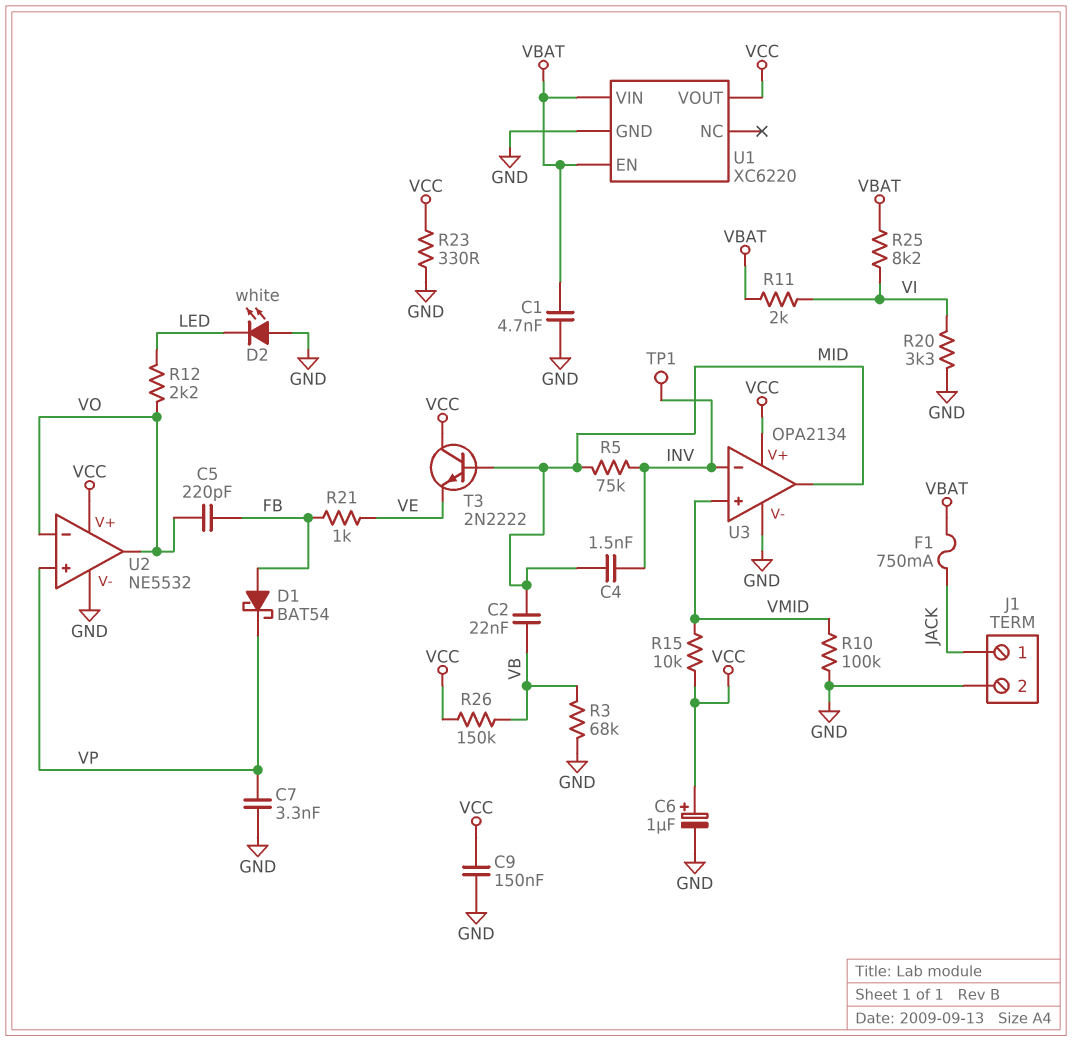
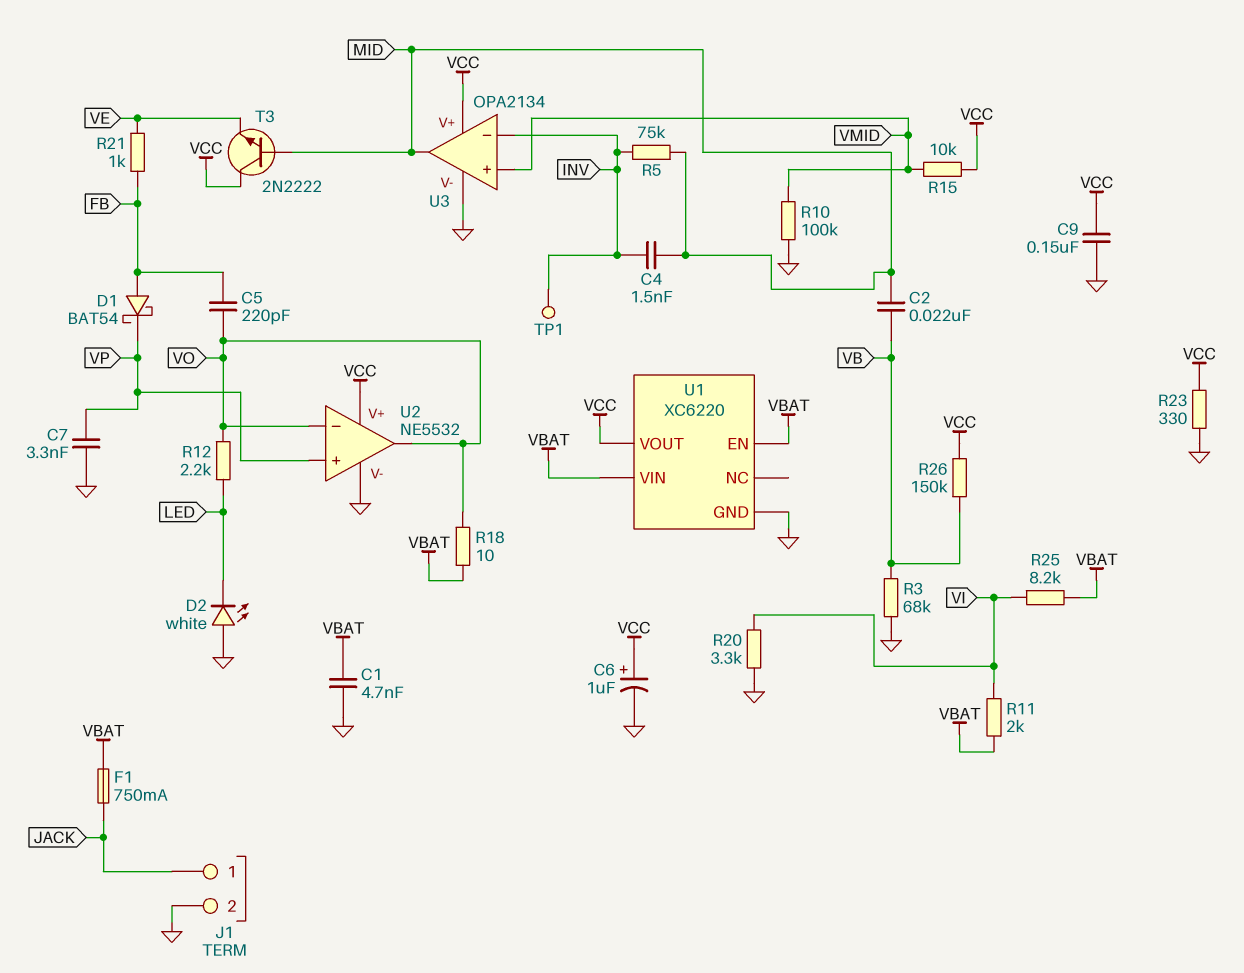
R18: none -> 10 (VBAT, VO)

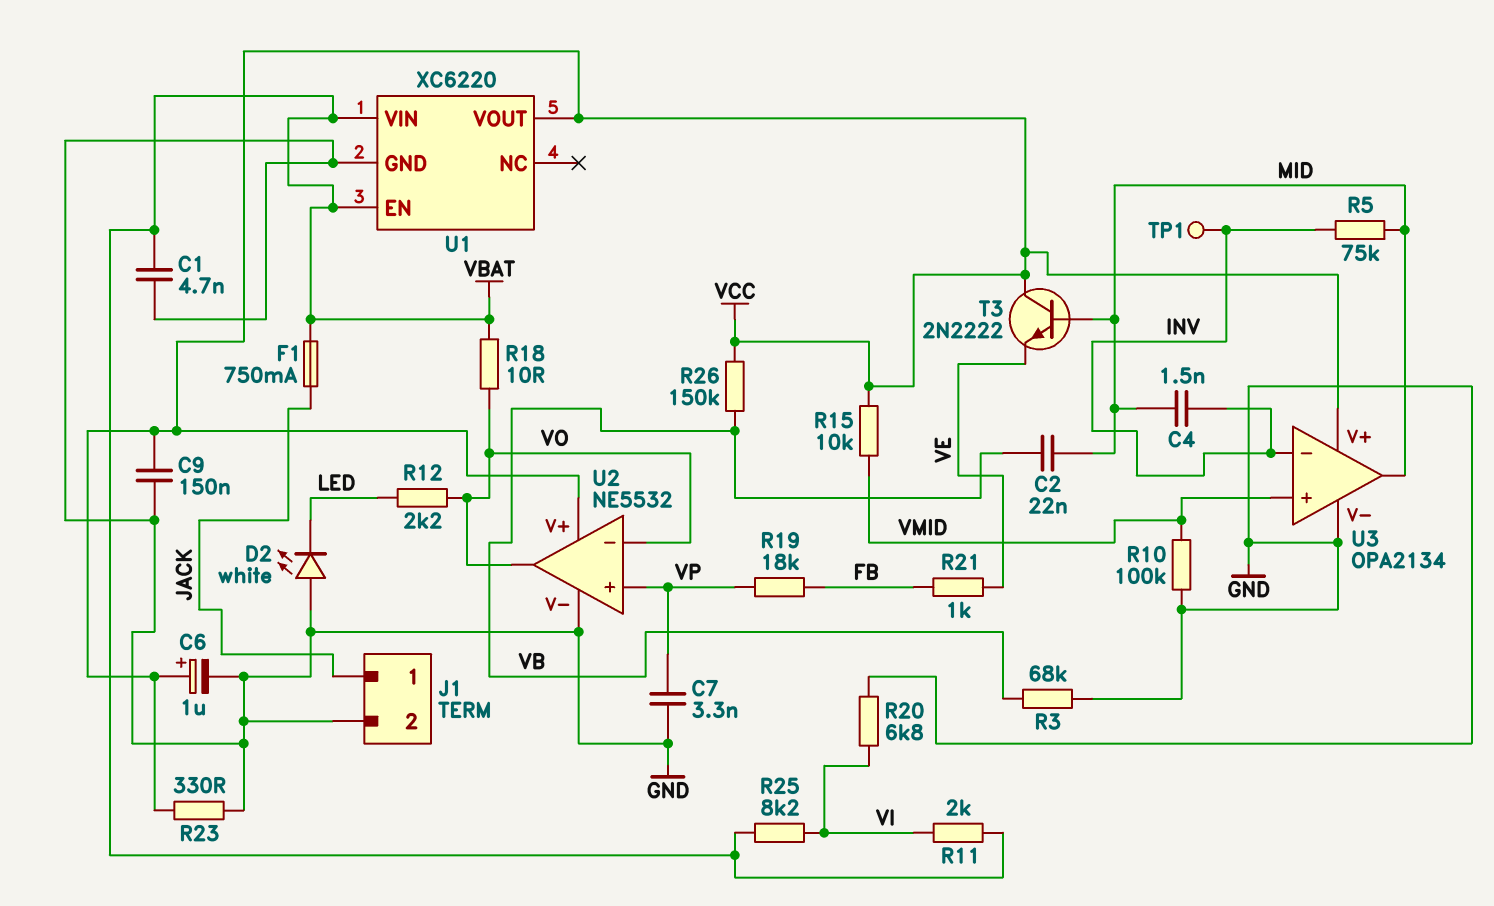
C5: 220pF (FB, VO) -> none
D1: schottky BAT54 (A FB, K VP) -> none
R19: none -> 18k (FB, VP)
R20: 3.3k (GND, VI) -> 6.8k (GND, VI)

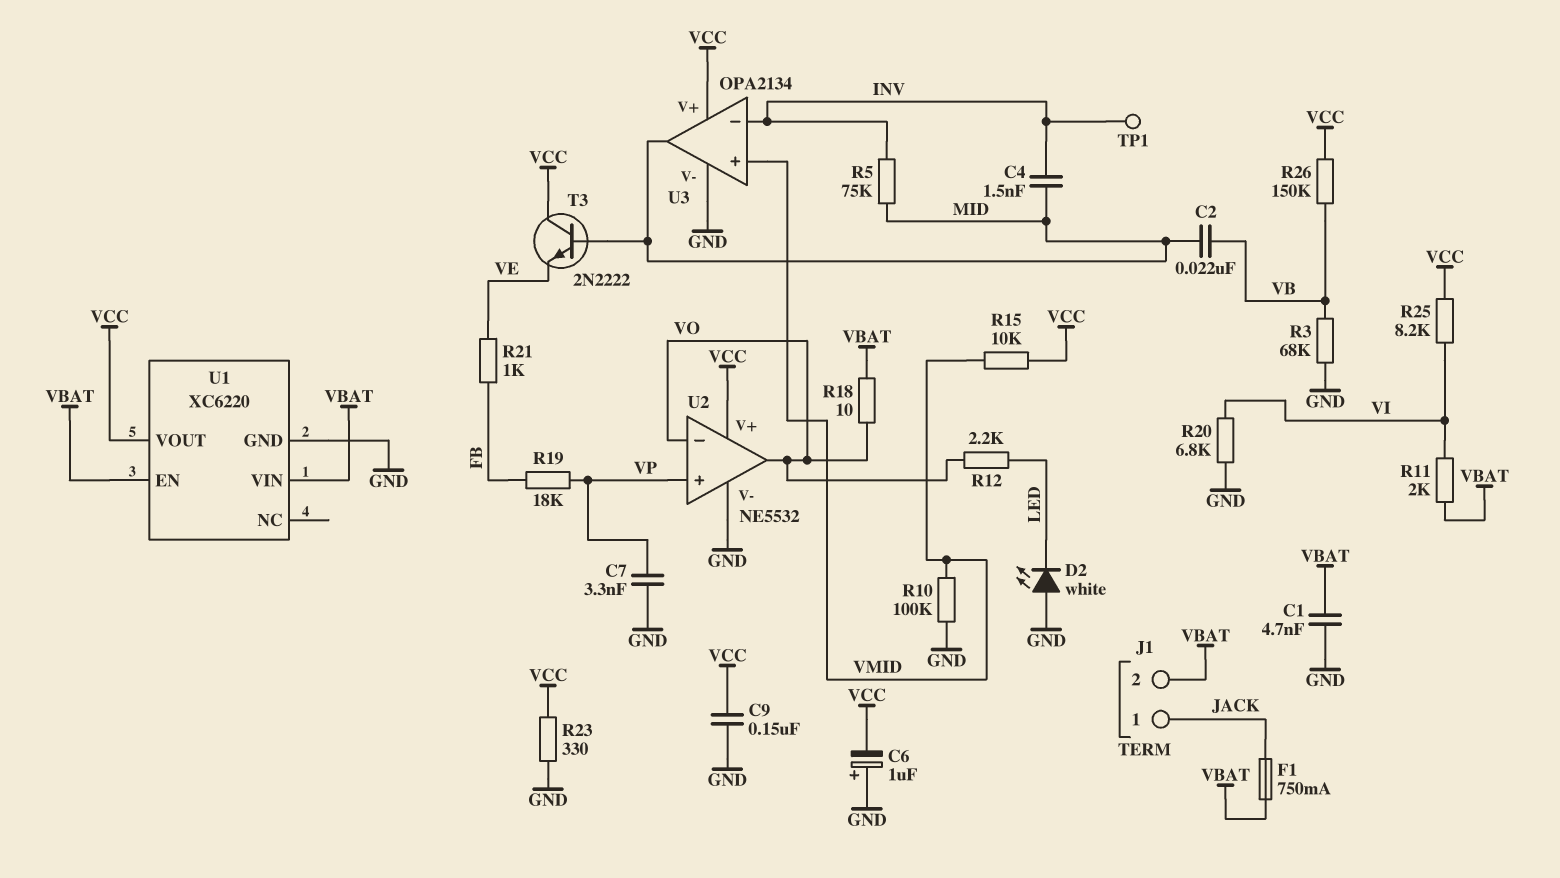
C6: 1uF (plus VCC, minus GND) -> 1uF (plus GND, minus VCC)
J1 pin 2: GND -> VBAT
R25: 8.2k (VBAT, VI) -> 8.2k (VCC, VI)

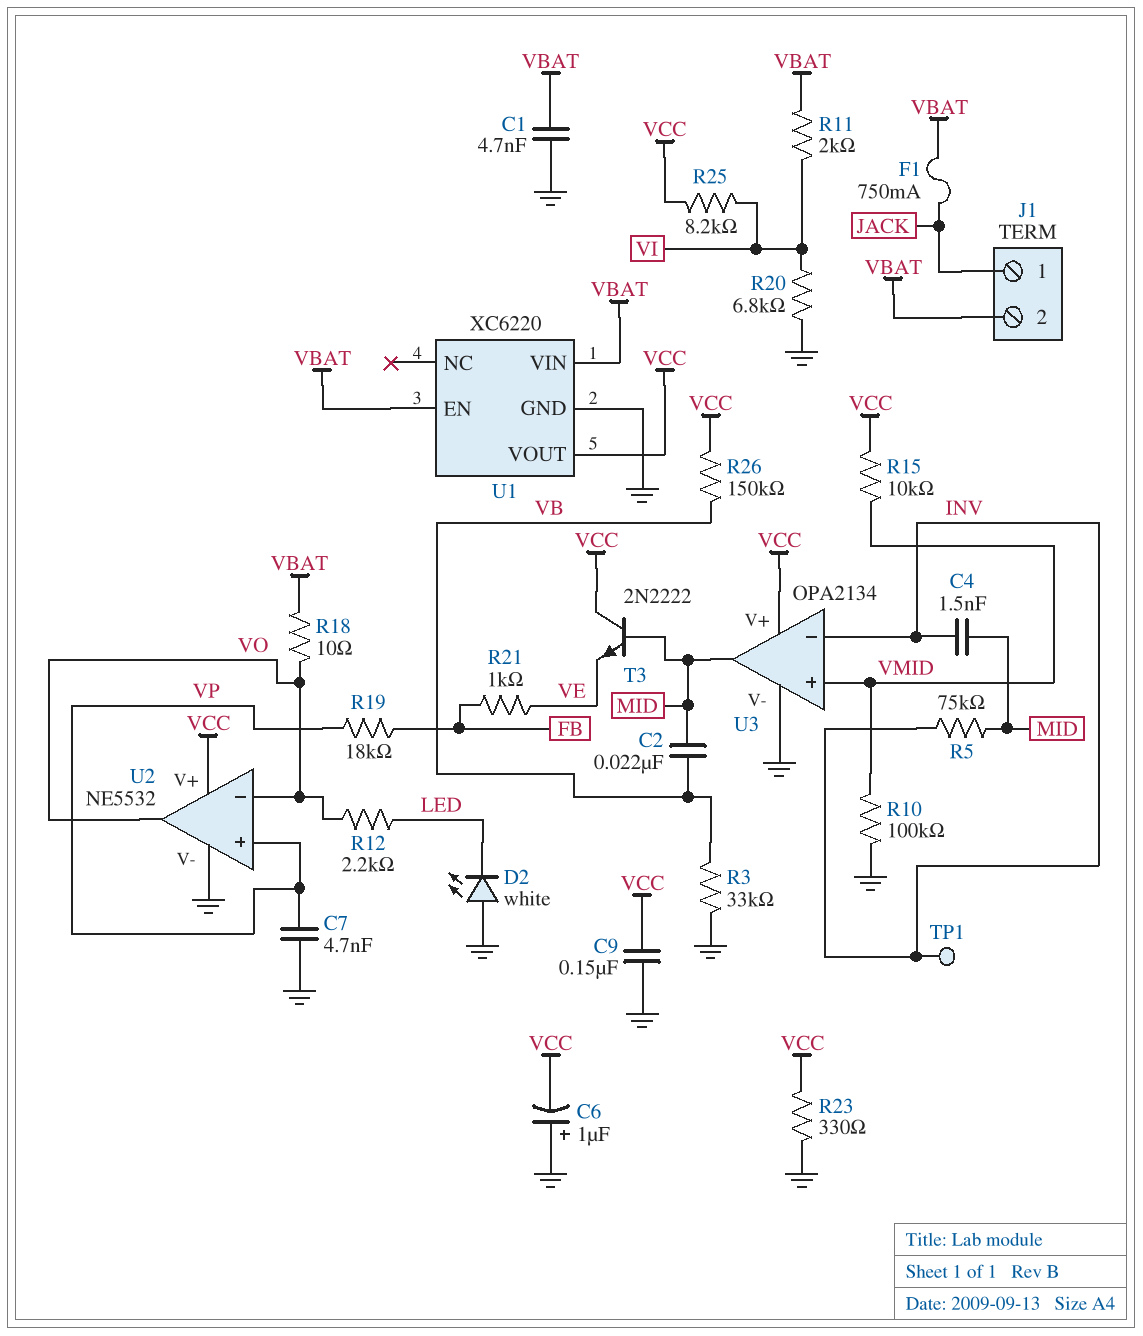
C7: 3.3nF (GND, VP) -> 4.7nF (GND, VP)
R3: 68k (GND, VB) -> 33k (GND, VB)

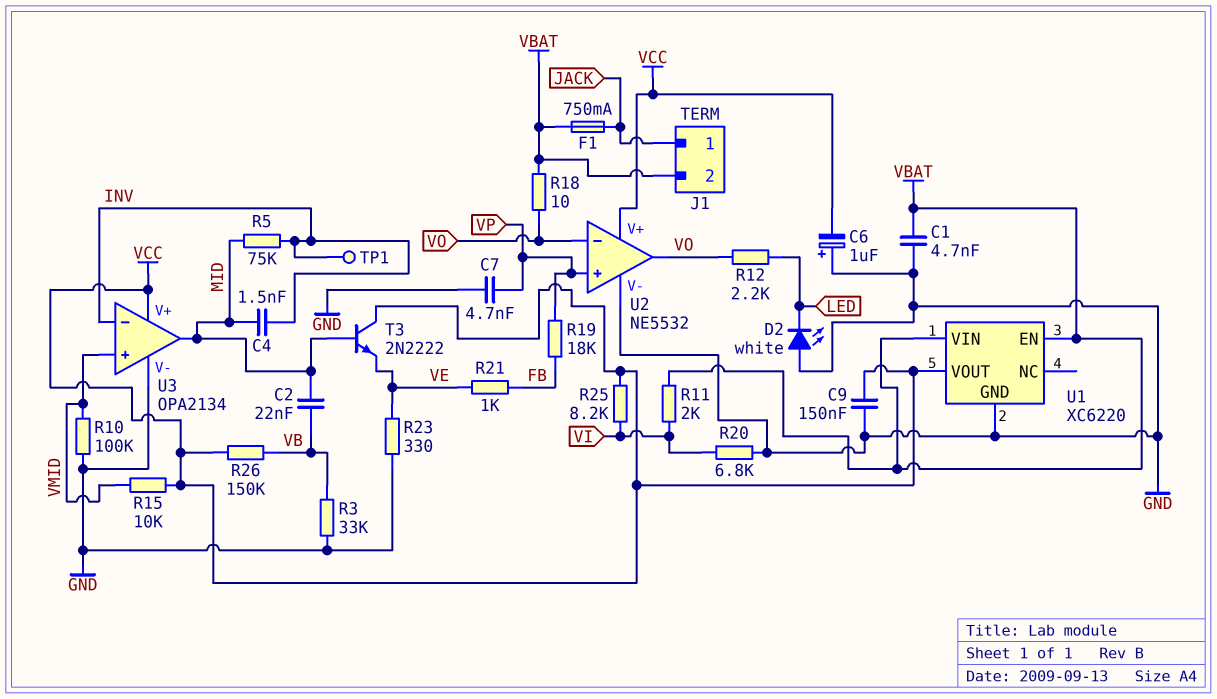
R23: 330 (GND, VCC) -> 330 (GND, VE)

